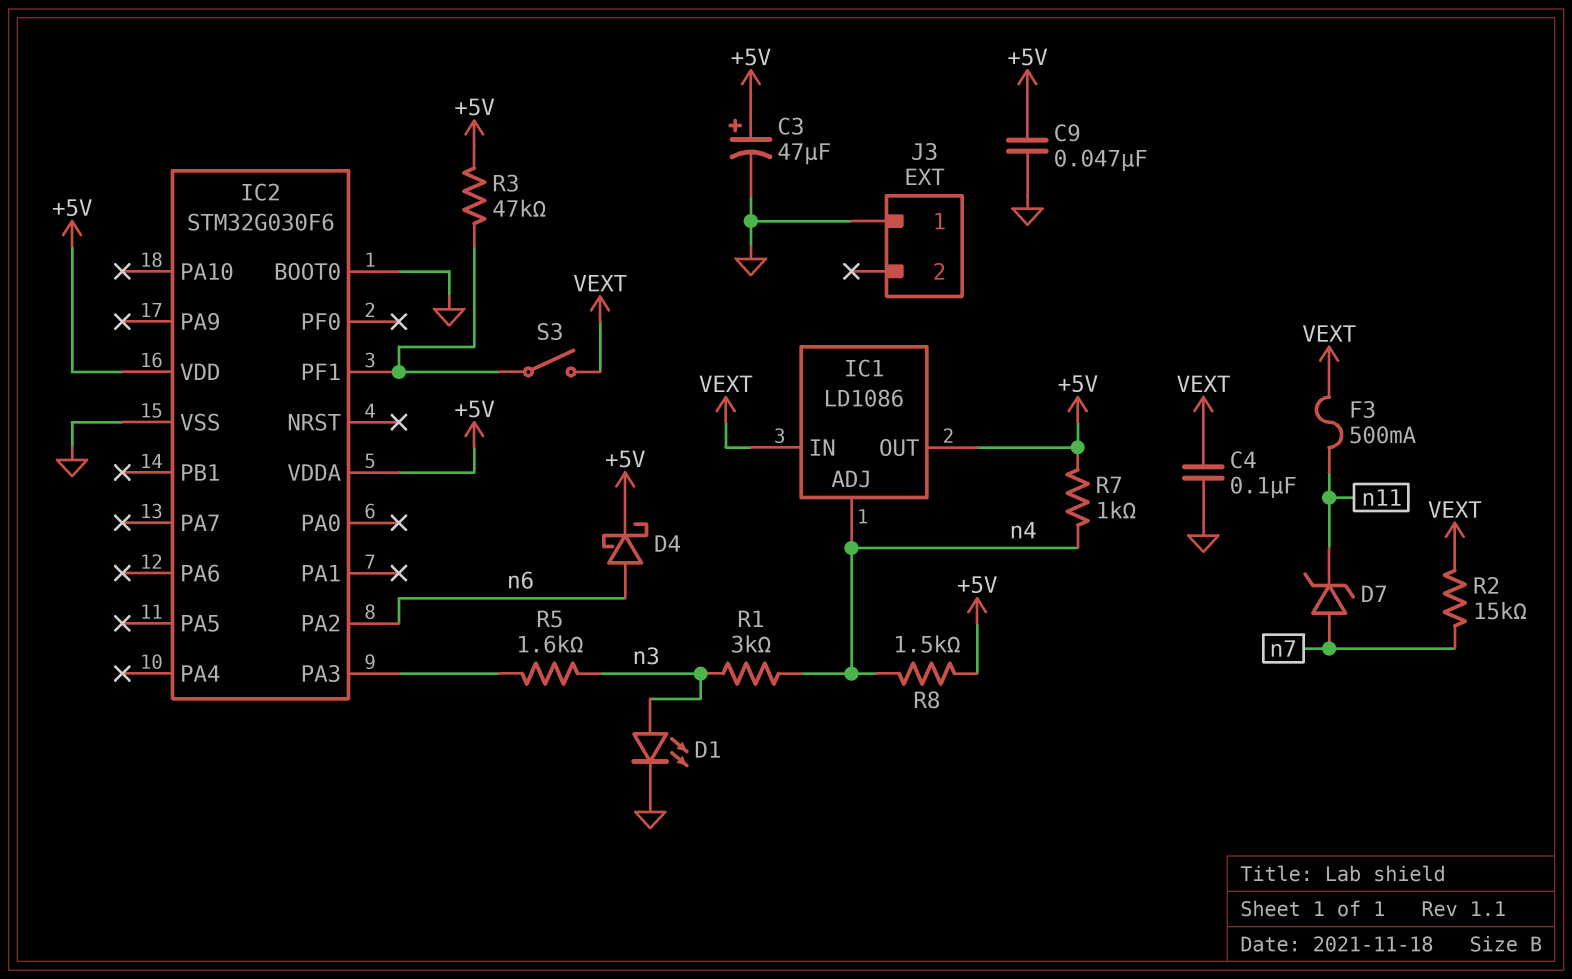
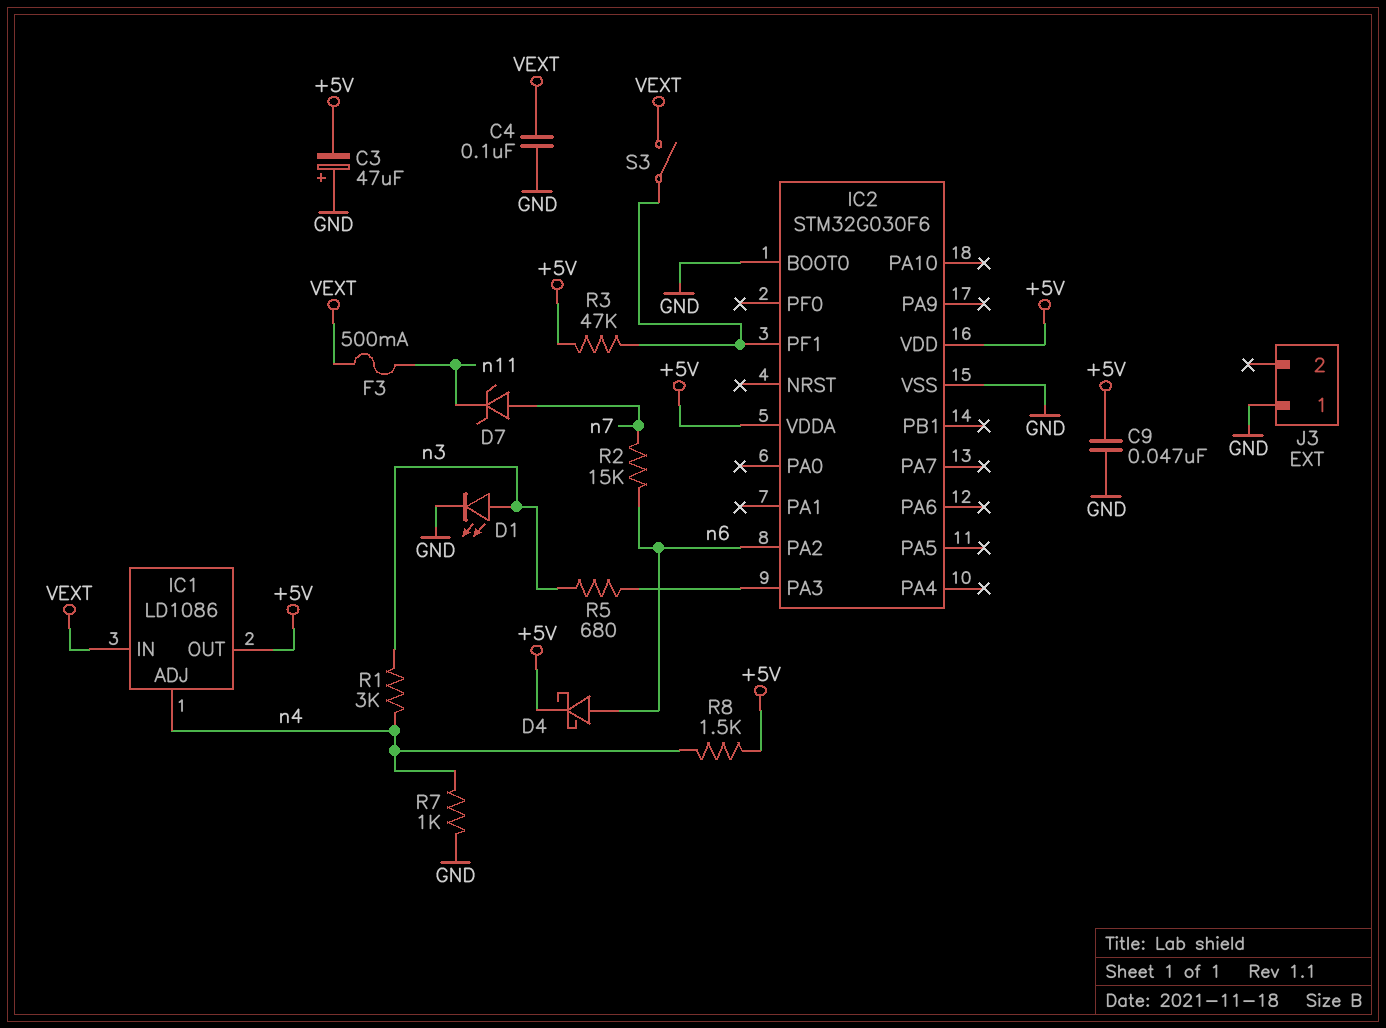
C3: 47uF (plus +5V, minus GND) -> 47uF (plus GND, minus +5V)
R2: 15k (VEXT, n7) -> 15k (n6, n7)
R5: 1.6k (IC2/PA3, n3) -> 680 (IC2/PA3, n3)
R7: 1k (+5V, n4) -> 1k (GND, n4)

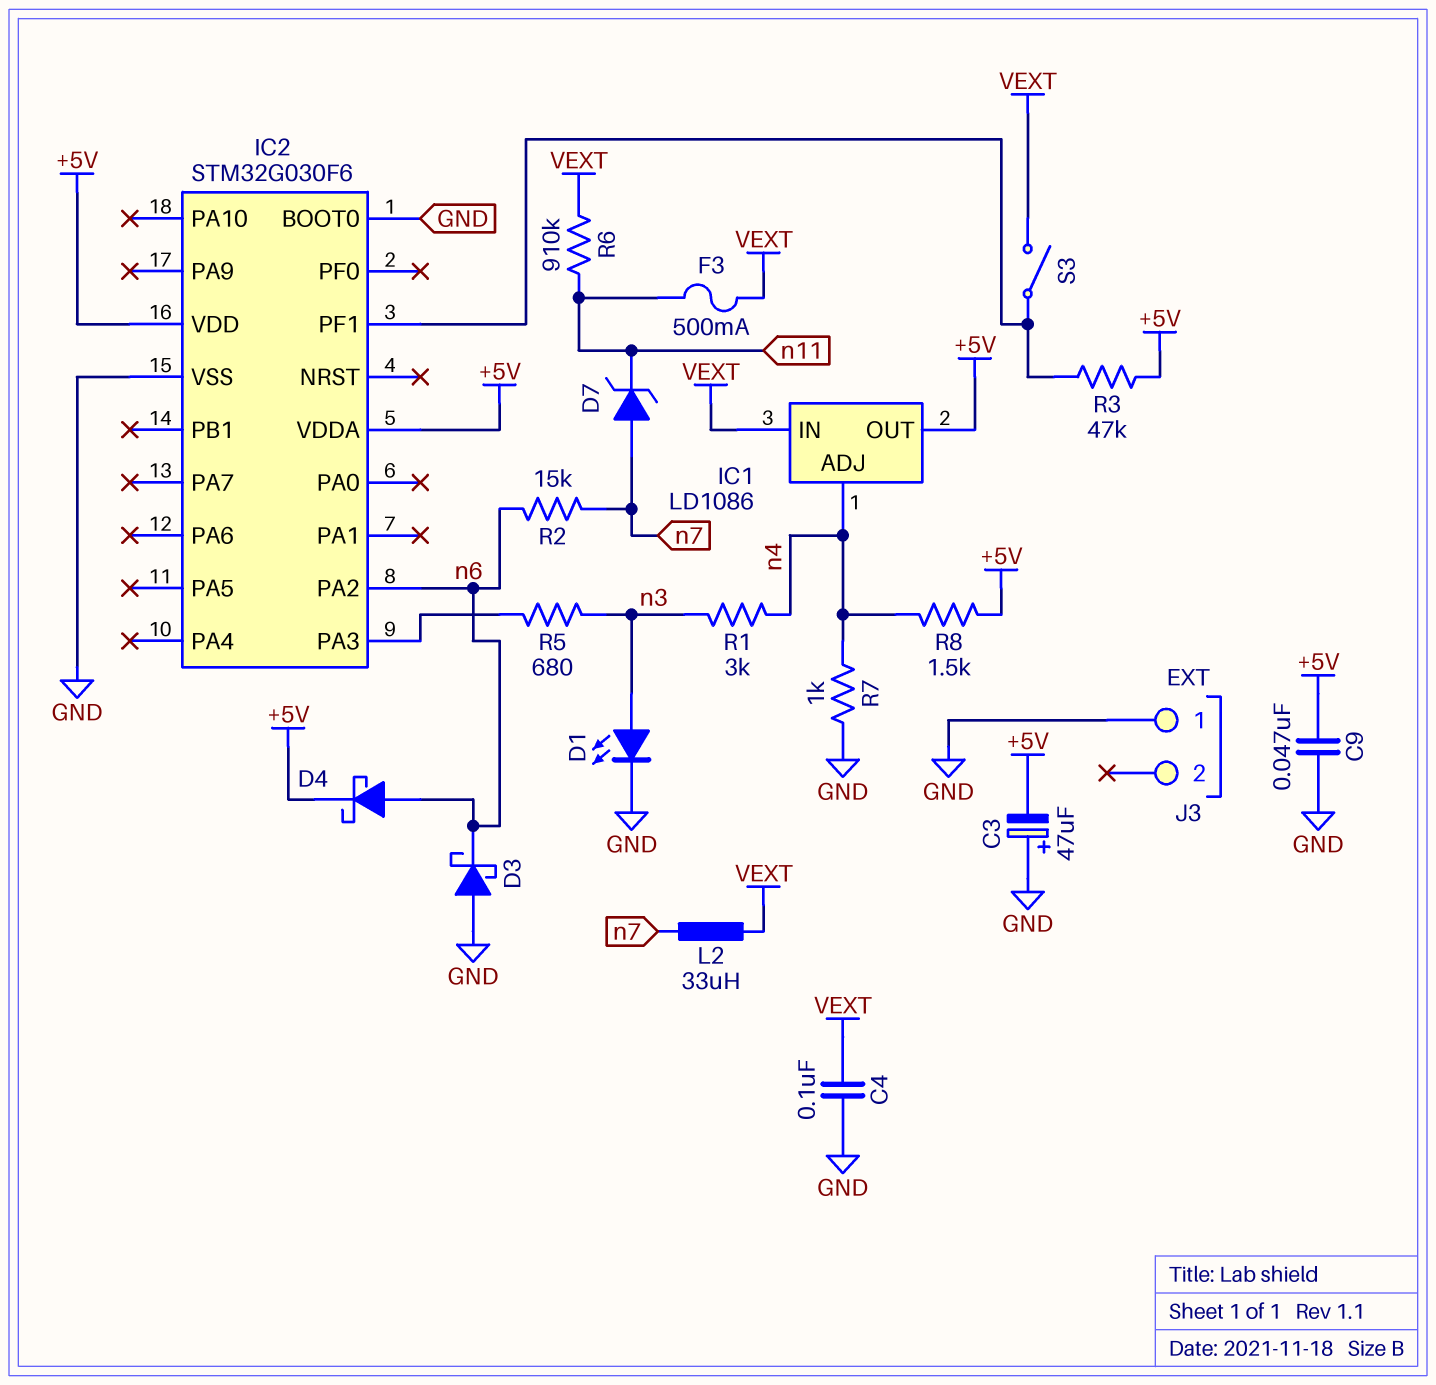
D3: none -> schottky (A GND, K n6)
L2: none -> 33uH (VEXT, n7)
R6: none -> 910k (VEXT, n11)

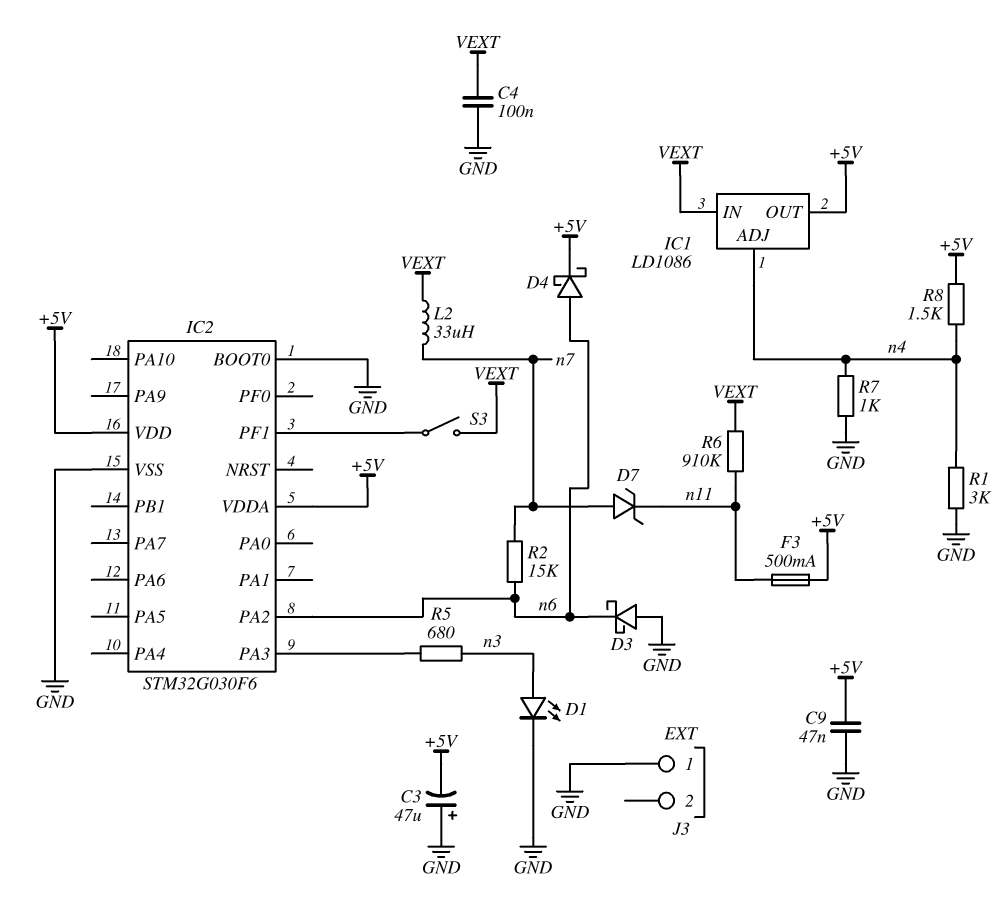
F3: 500mA (VEXT, n11) -> 500mA (+5V, n11)
R1: 3k (n3, n4) -> 3k (GND, n4)
R3: 47k (+5V, IC2/PF1) -> none

